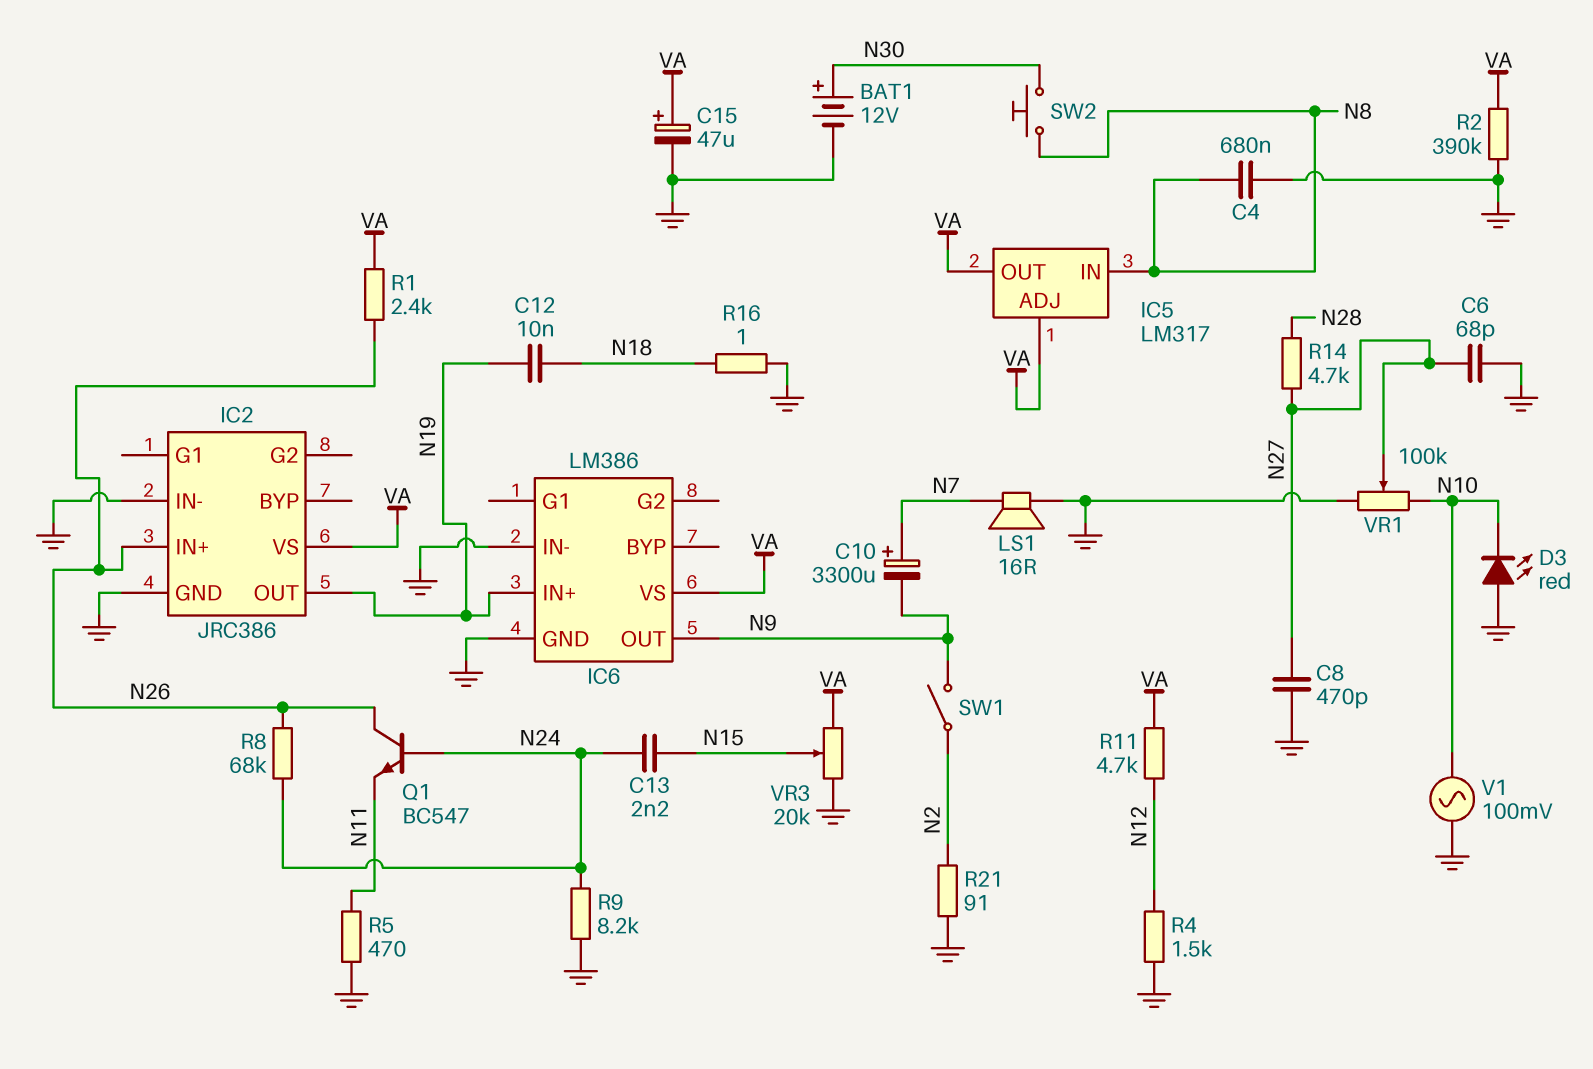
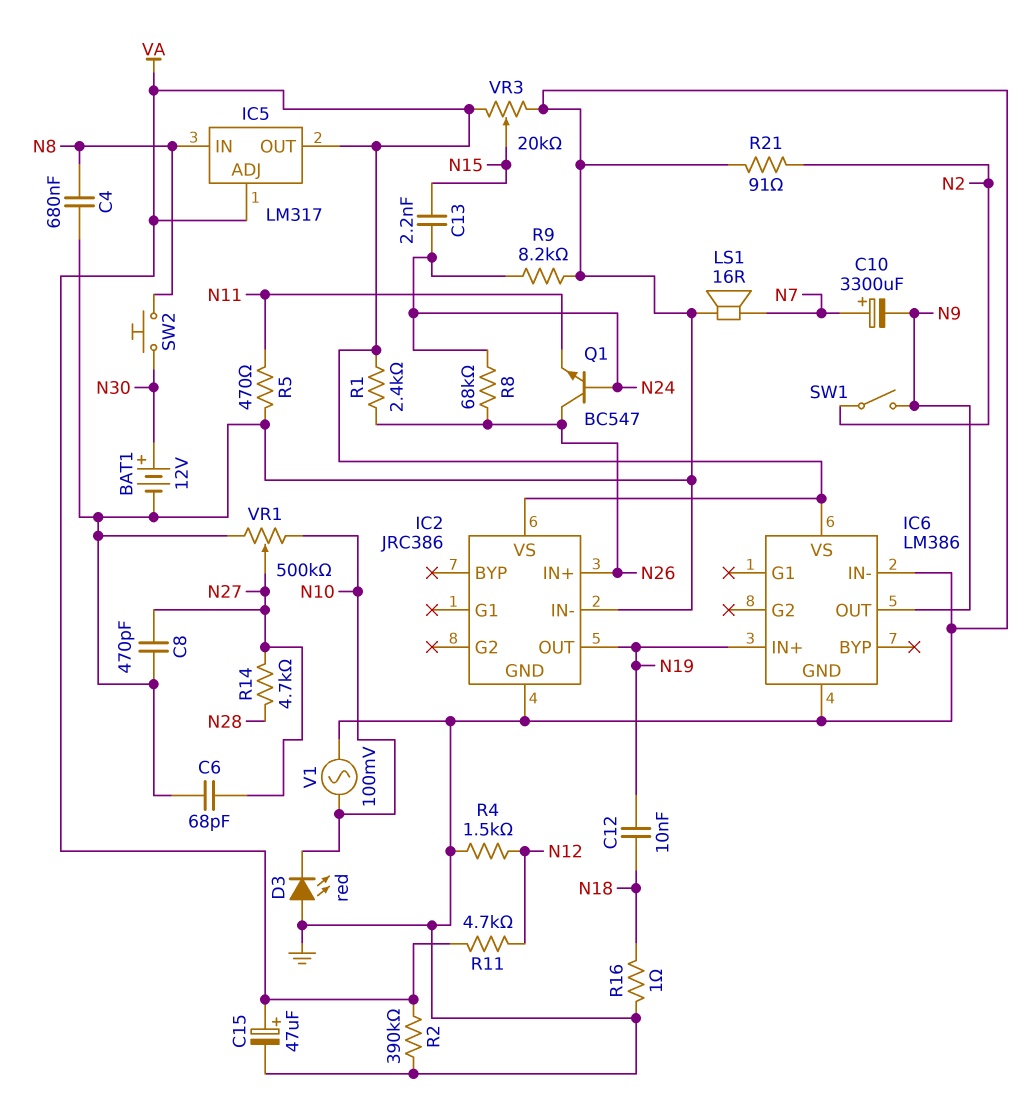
VR1: 100k (GND, N10, wiper N27) -> 500k (GND, N10, wiper N27)

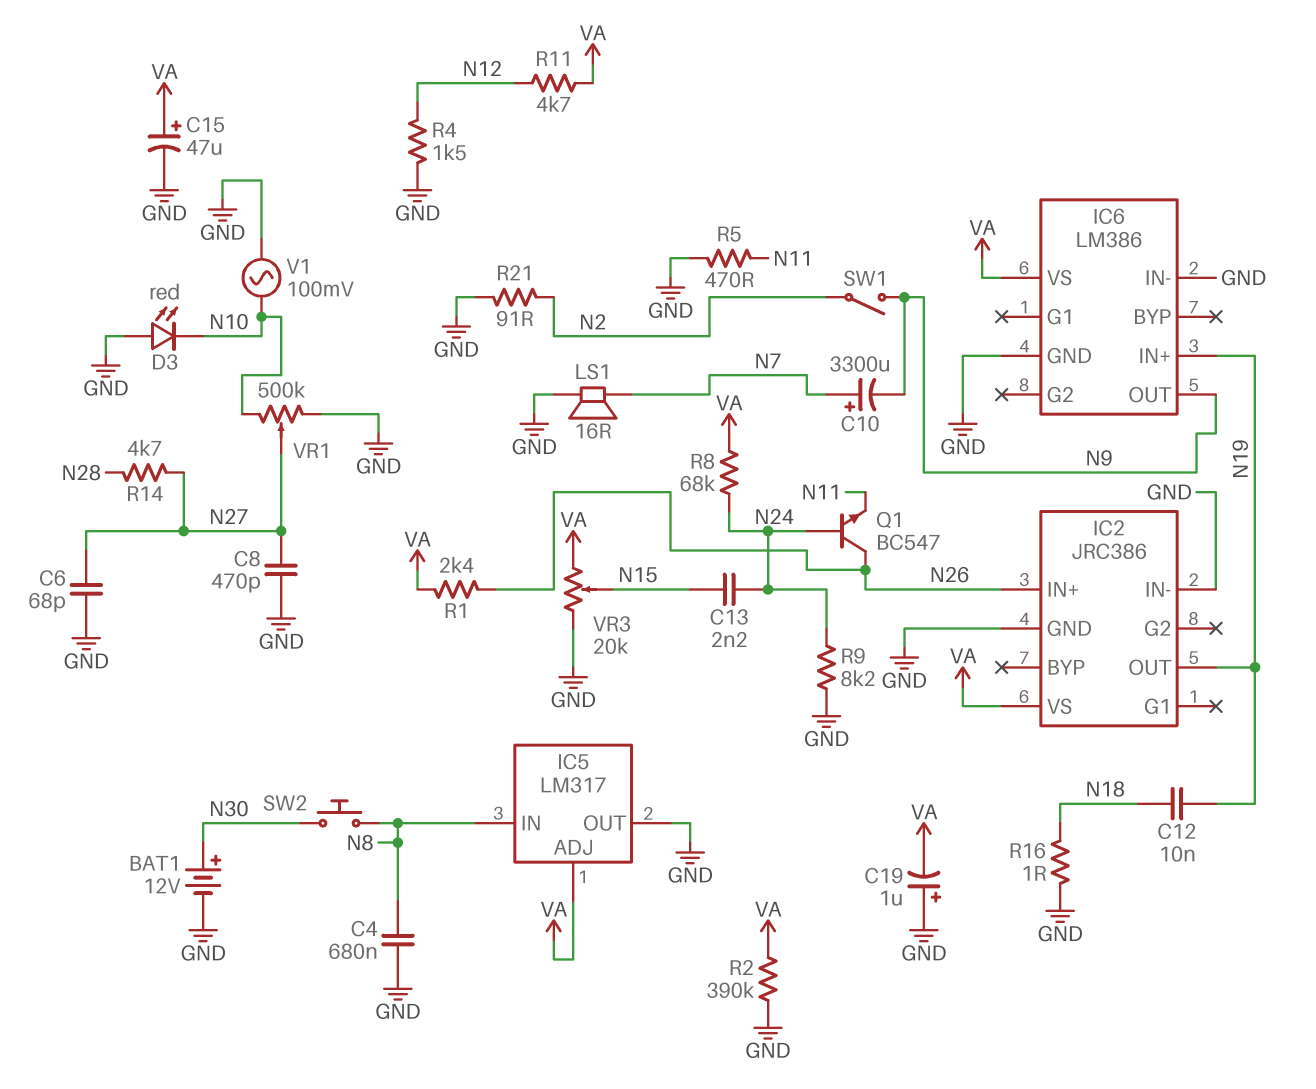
C19: none -> 1uF (plus GND, minus VA)
IC5 pin OUT: VA -> GND
R8: 68k (N24, N26) -> 68k (N24, VA)

